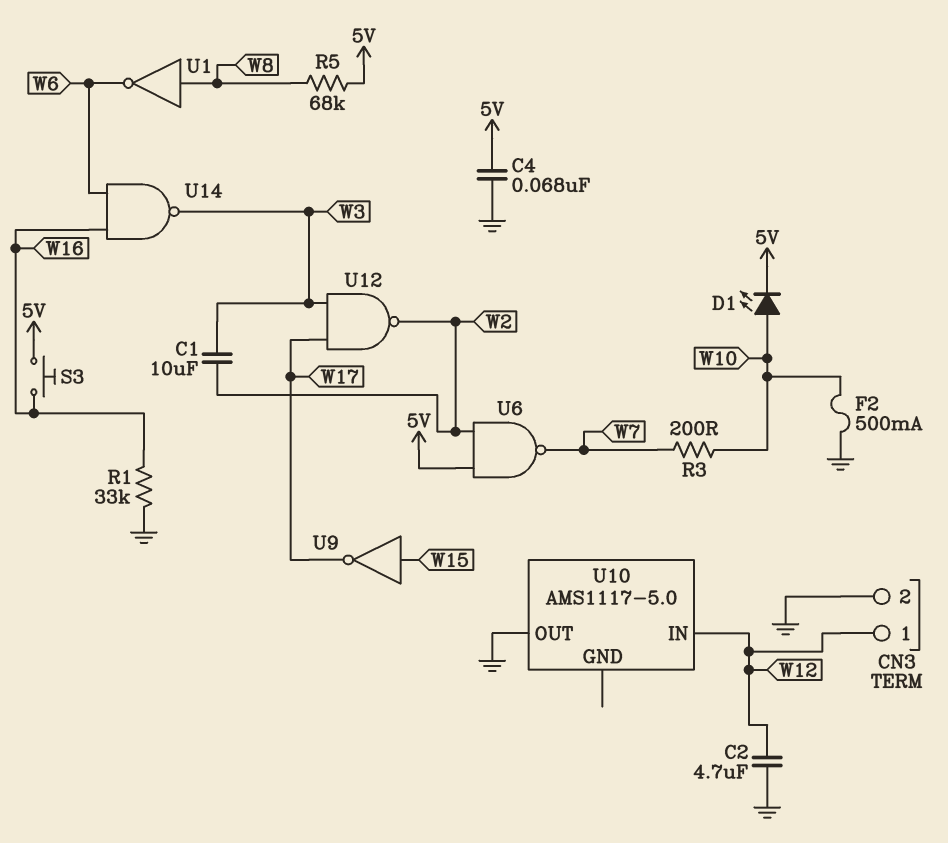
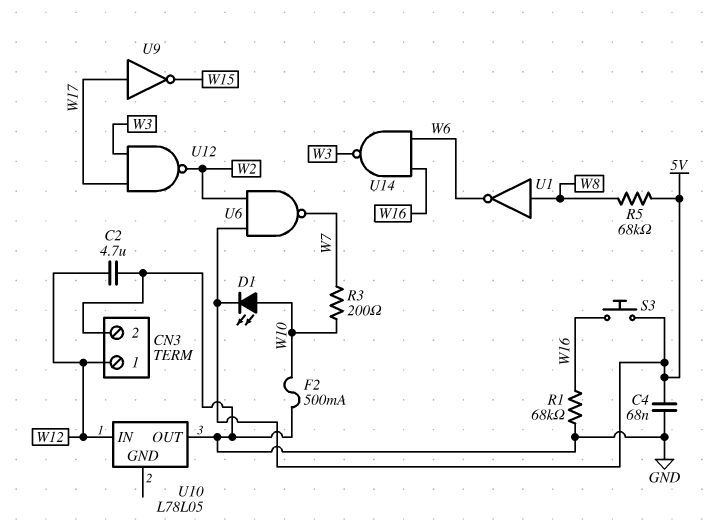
C1: 10uF (W2, W3) -> none
R1: 33k (GND, W16) -> 68k (GND, W16)
U9: NOT (in W15, out W17) -> NOT (in W17, out W15)
U10: AMS1117-5.0 -> L78L05

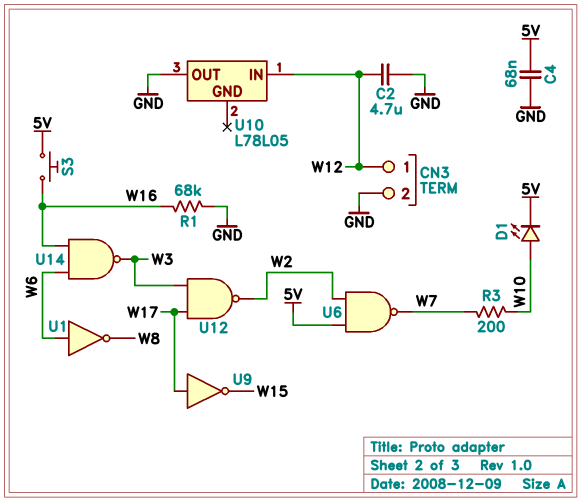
F2: 500mA (GND, W10) -> none
R5: 68k (5V, W8) -> none
U1: NOT (in W8, out W6) -> NOT (in W6, out W8)

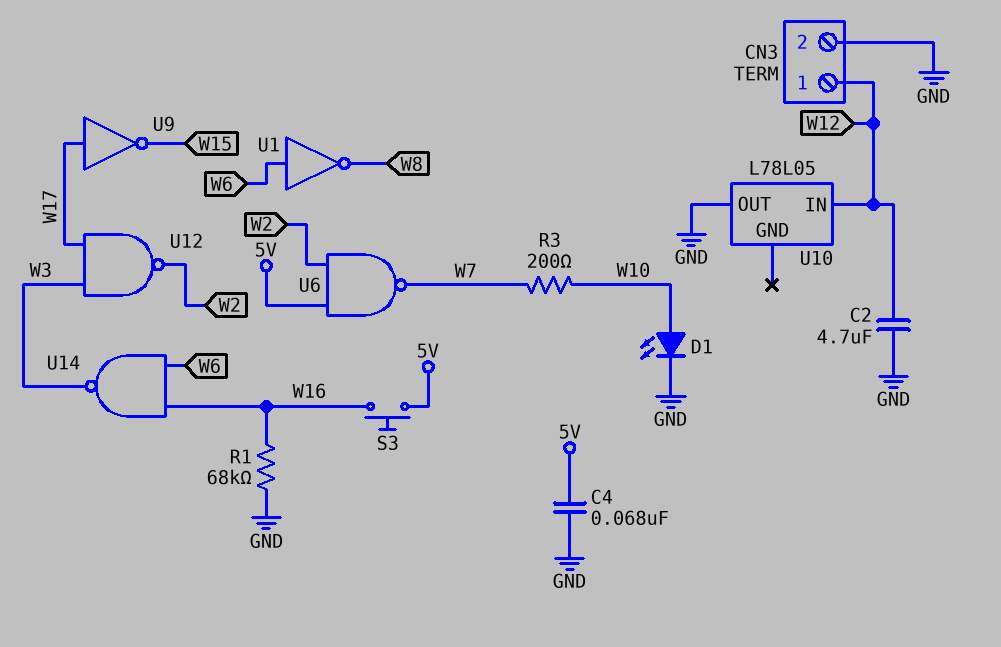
D1: LED (A W10, K 5V) -> LED (A W10, K GND)

